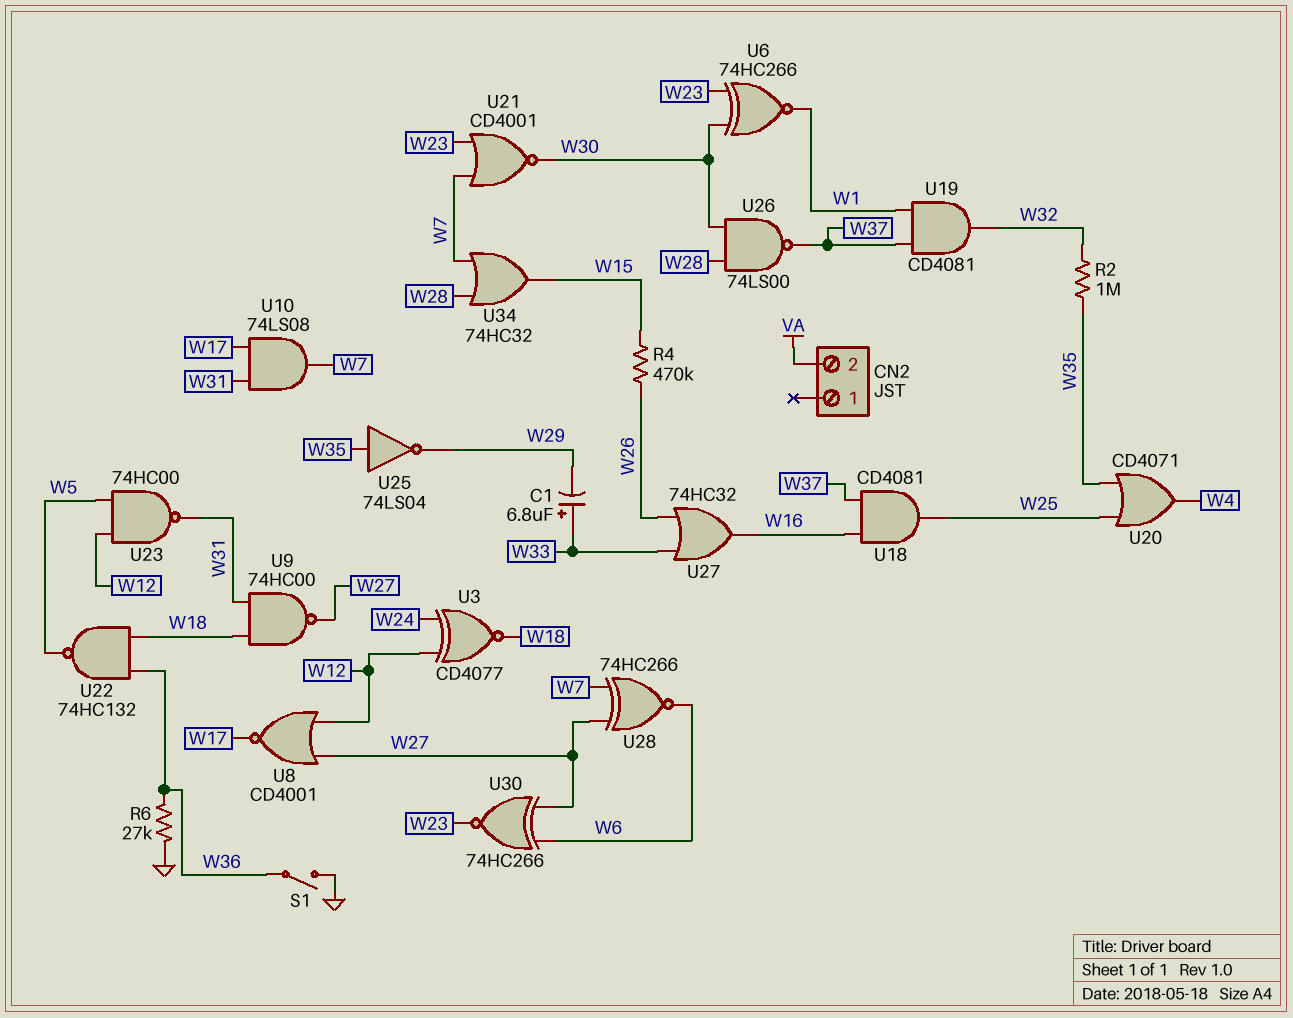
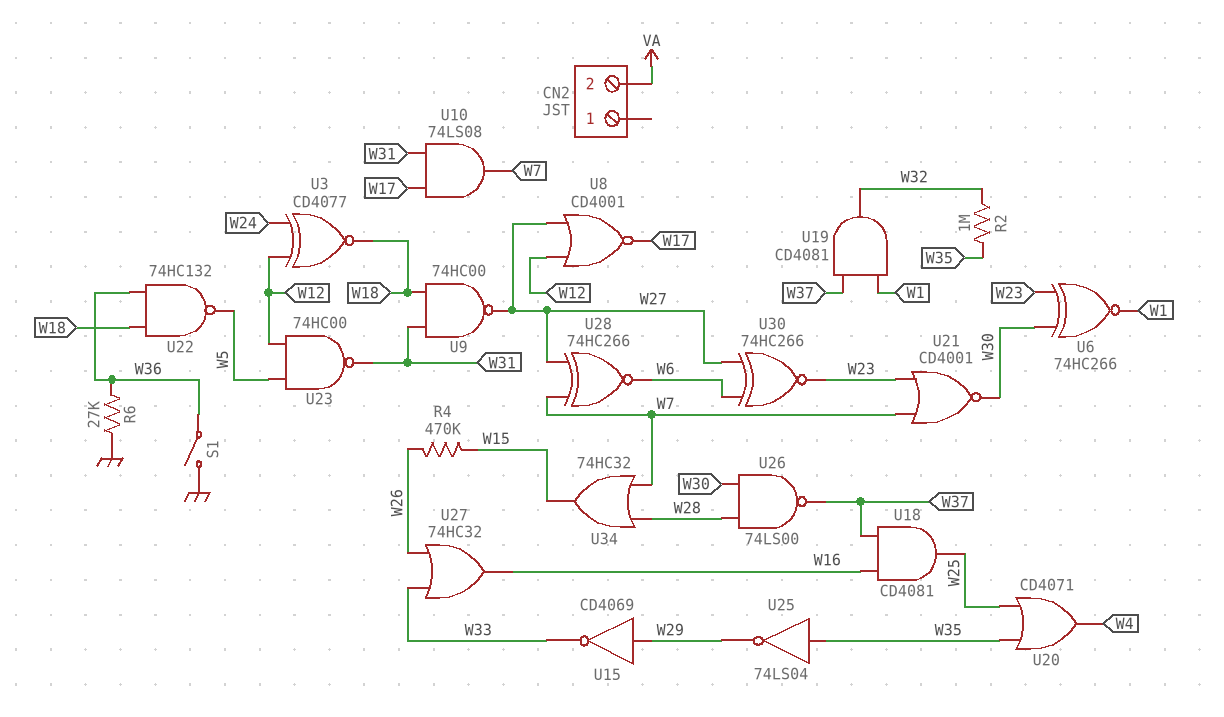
C1: 6.8uF (plus W33, minus W29) -> none
U15: none -> NOT CD4069 (in W29, out W33)

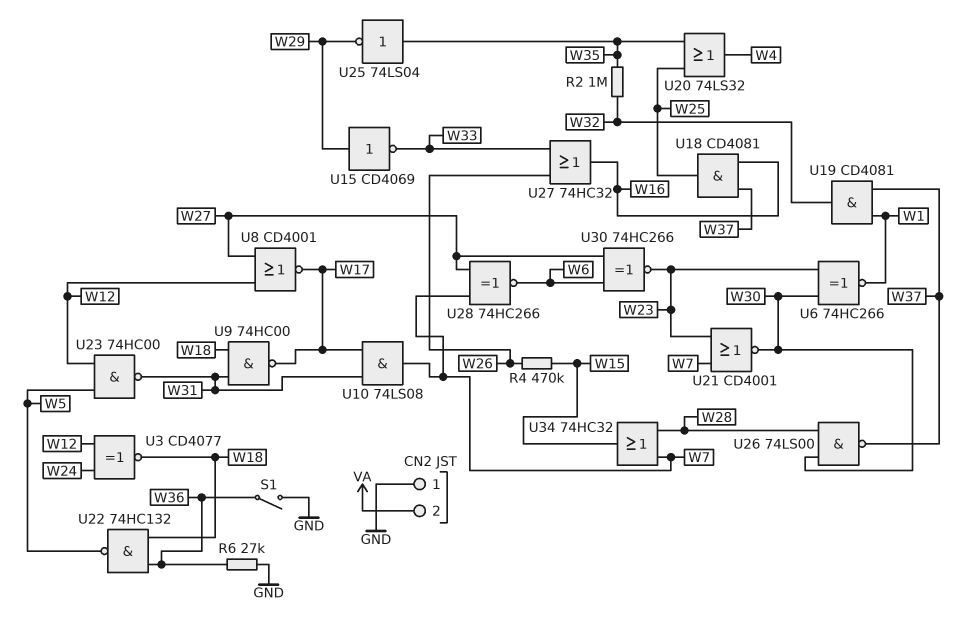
CN2 pin 1: none -> GND
U9: NAND 74HC00 (in W18, in W31, out W27) -> NAND 74HC00 (in W18, in W31, out W17)
U20: OR CD4071 (in W25, in W35, out W4) -> OR 74LS32 (in W25, in W35, out W4)

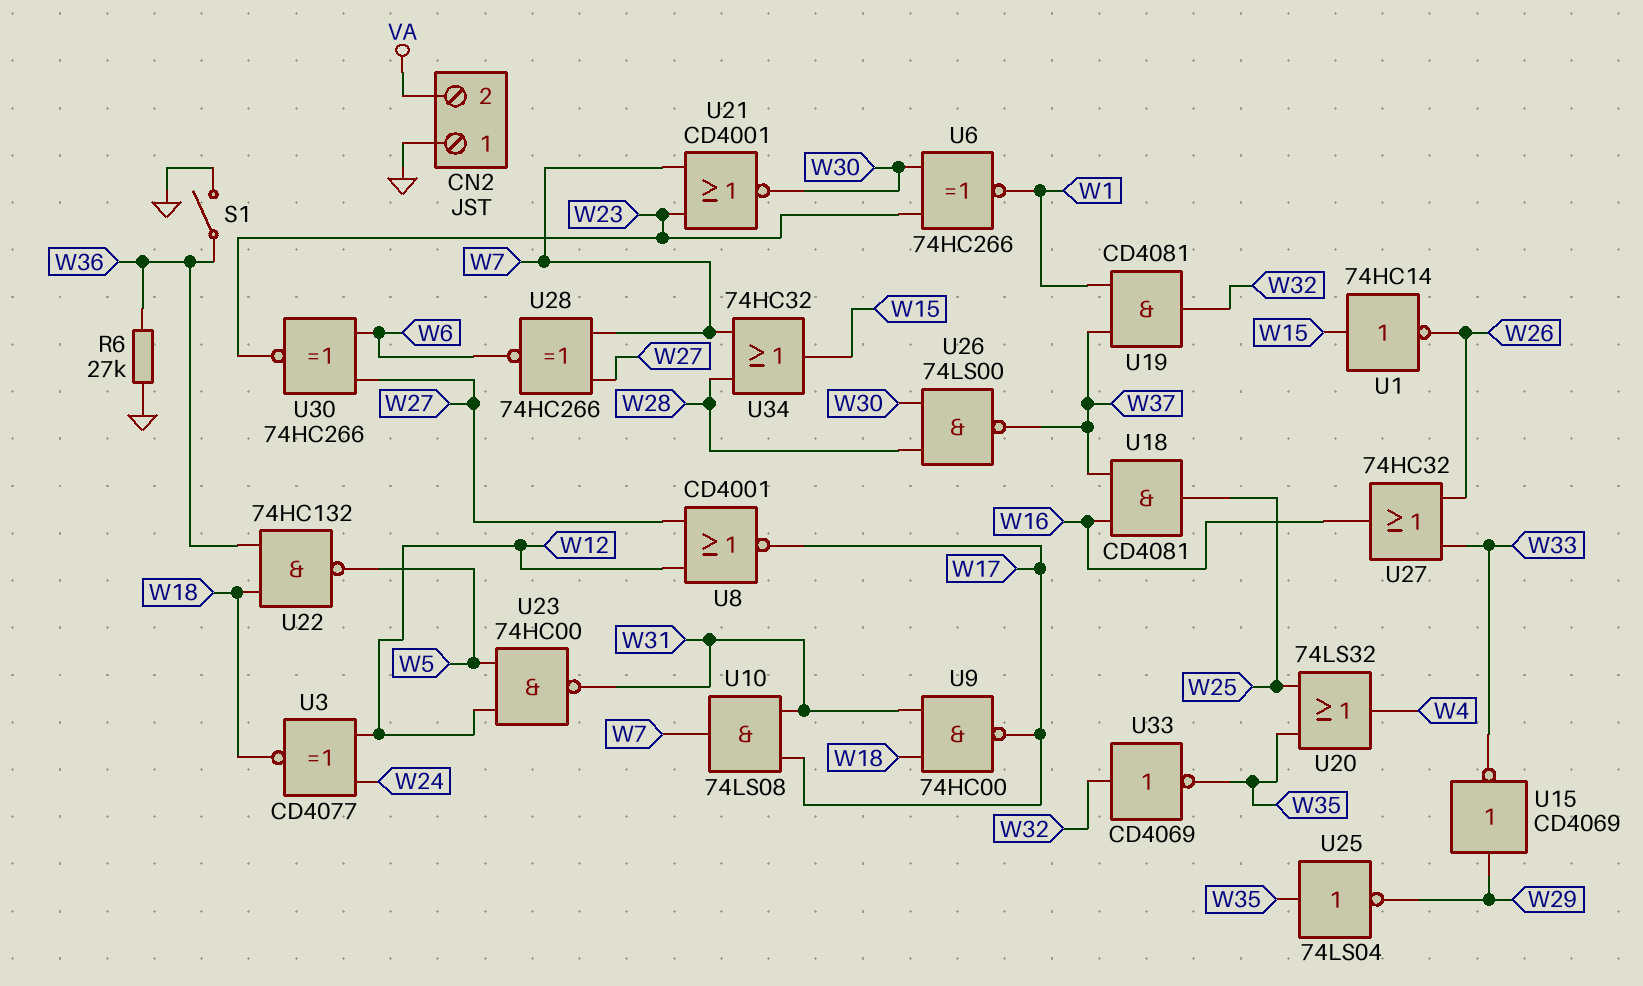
R2: 1M (W32, W35) -> none
R4: 470k (W15, W26) -> none
U1: none -> NOT 74HC14 (in W15, out W26)
U33: none -> NOT CD4069 (in W32, out W35)

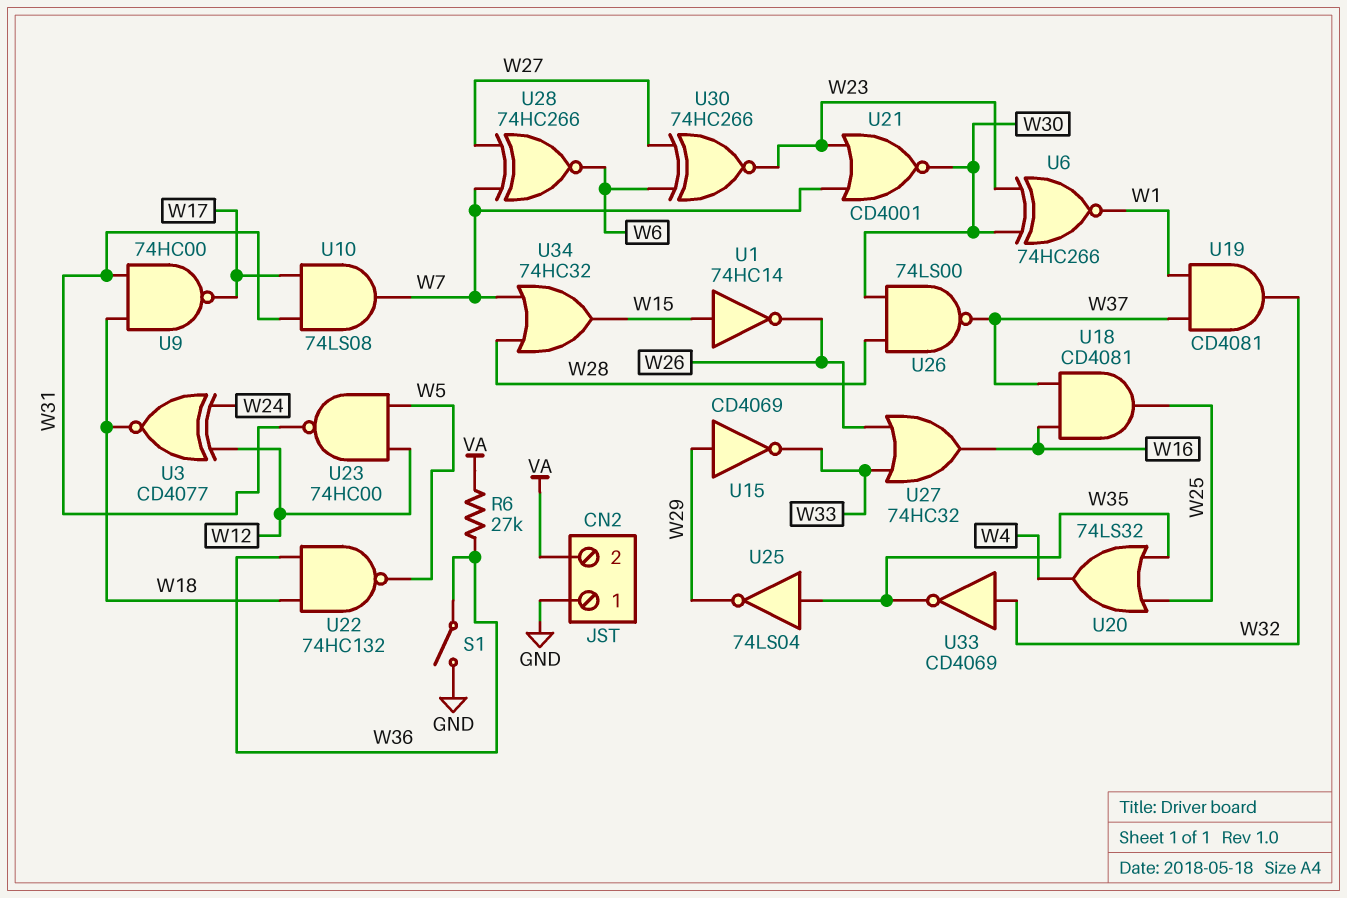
R6: 27k (GND, W36) -> 27k (VA, W36)
U8: NOR CD4001 (in W12, in W27, out W17) -> none

